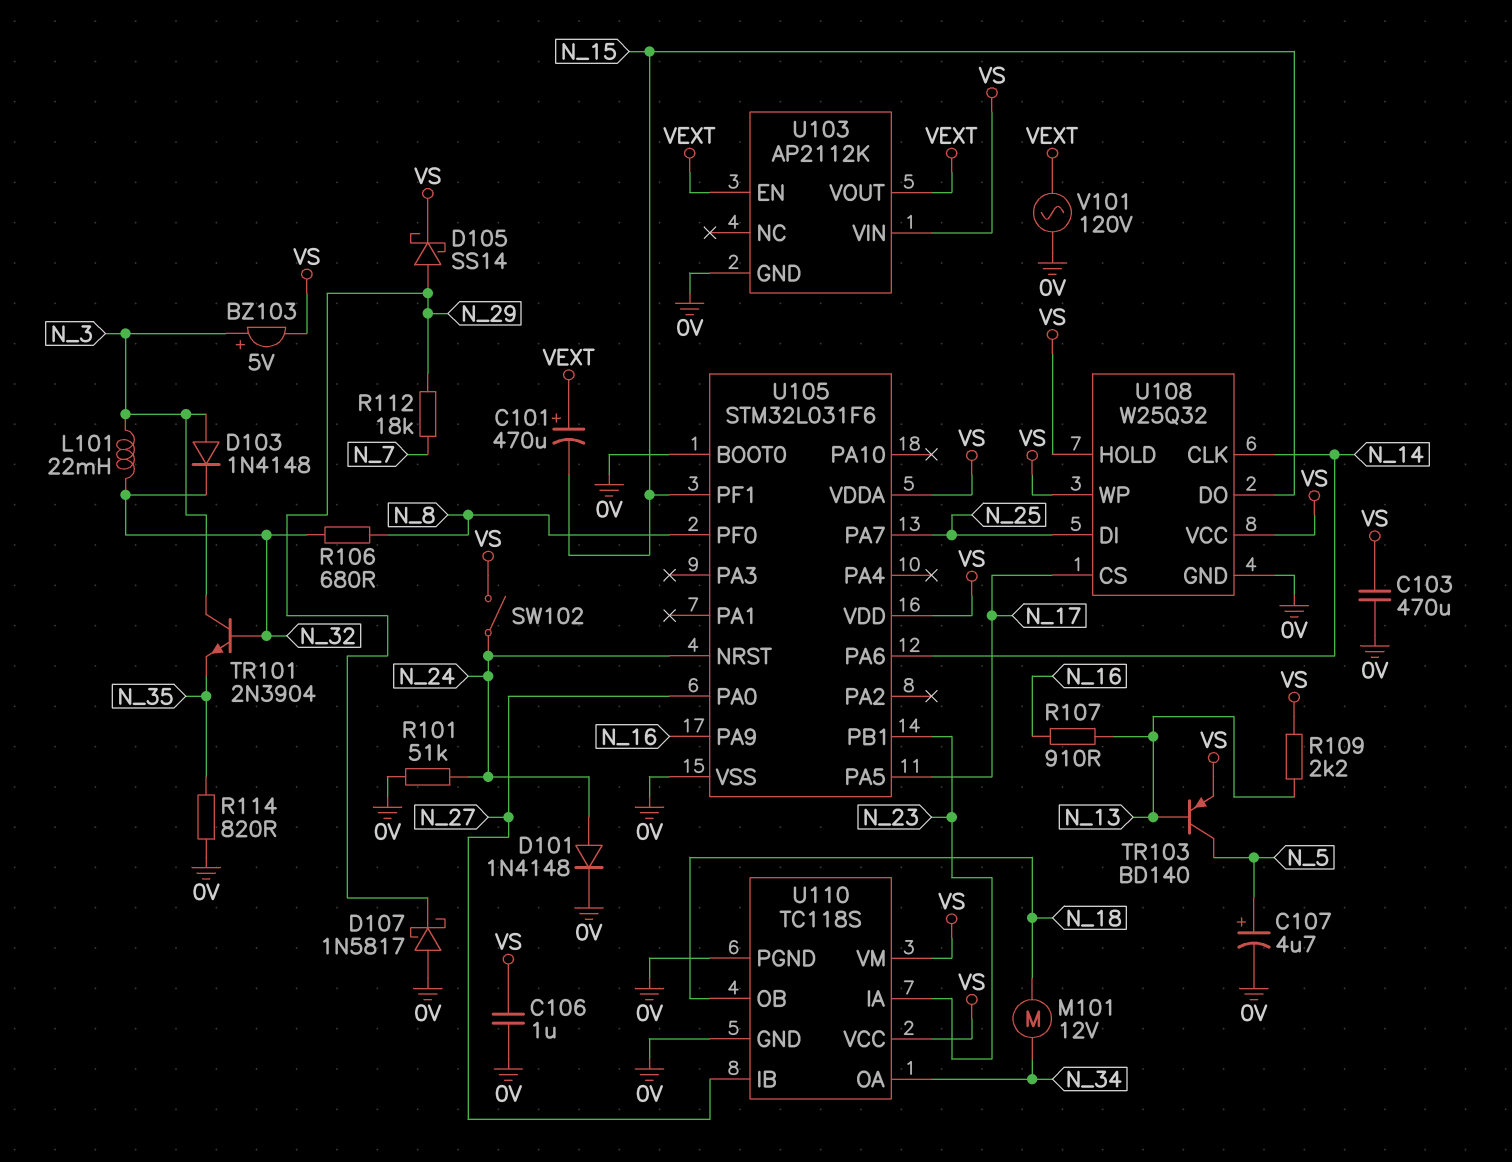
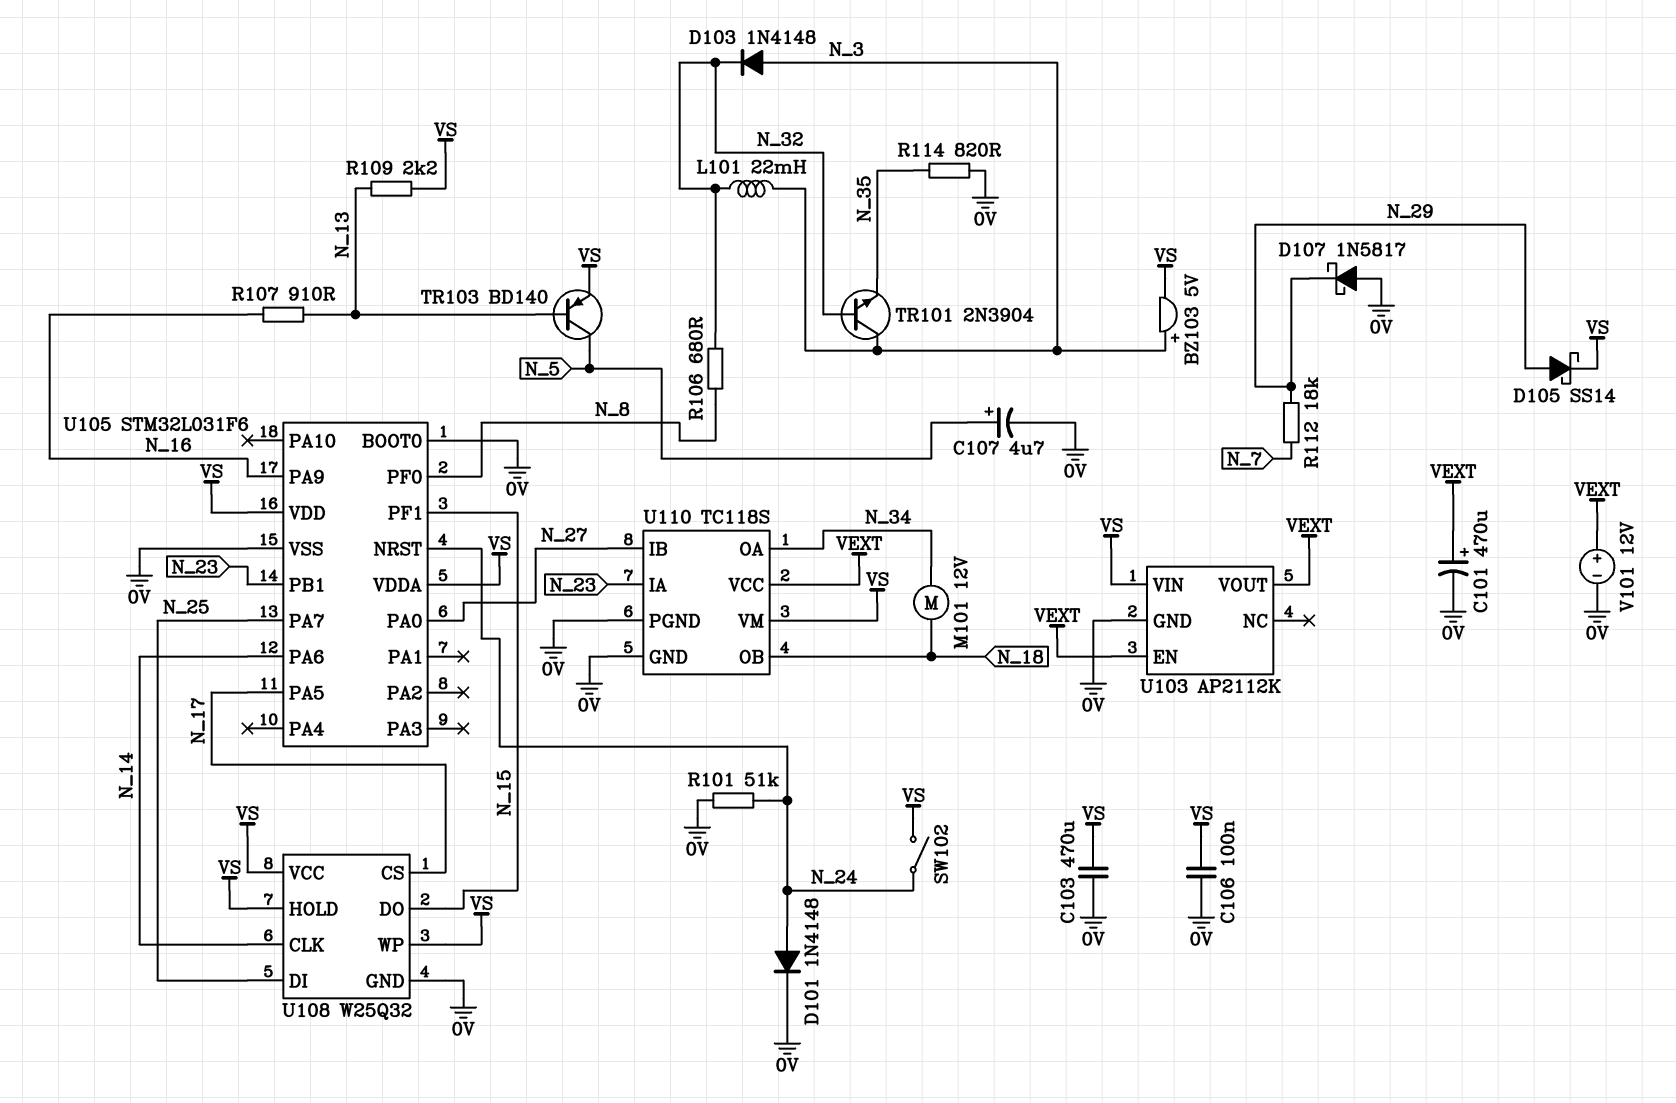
C101: 470uF (plus VEXT, minus N_15) -> 470uF (plus VEXT, minus 0V)
C106: 1uF (0V, VS) -> 100nF (0V, VS)
U110 pin VCC: VS -> VEXT
V101: AC 120V (0V, VEXT) -> 12V (plus VEXT, minus 0V)

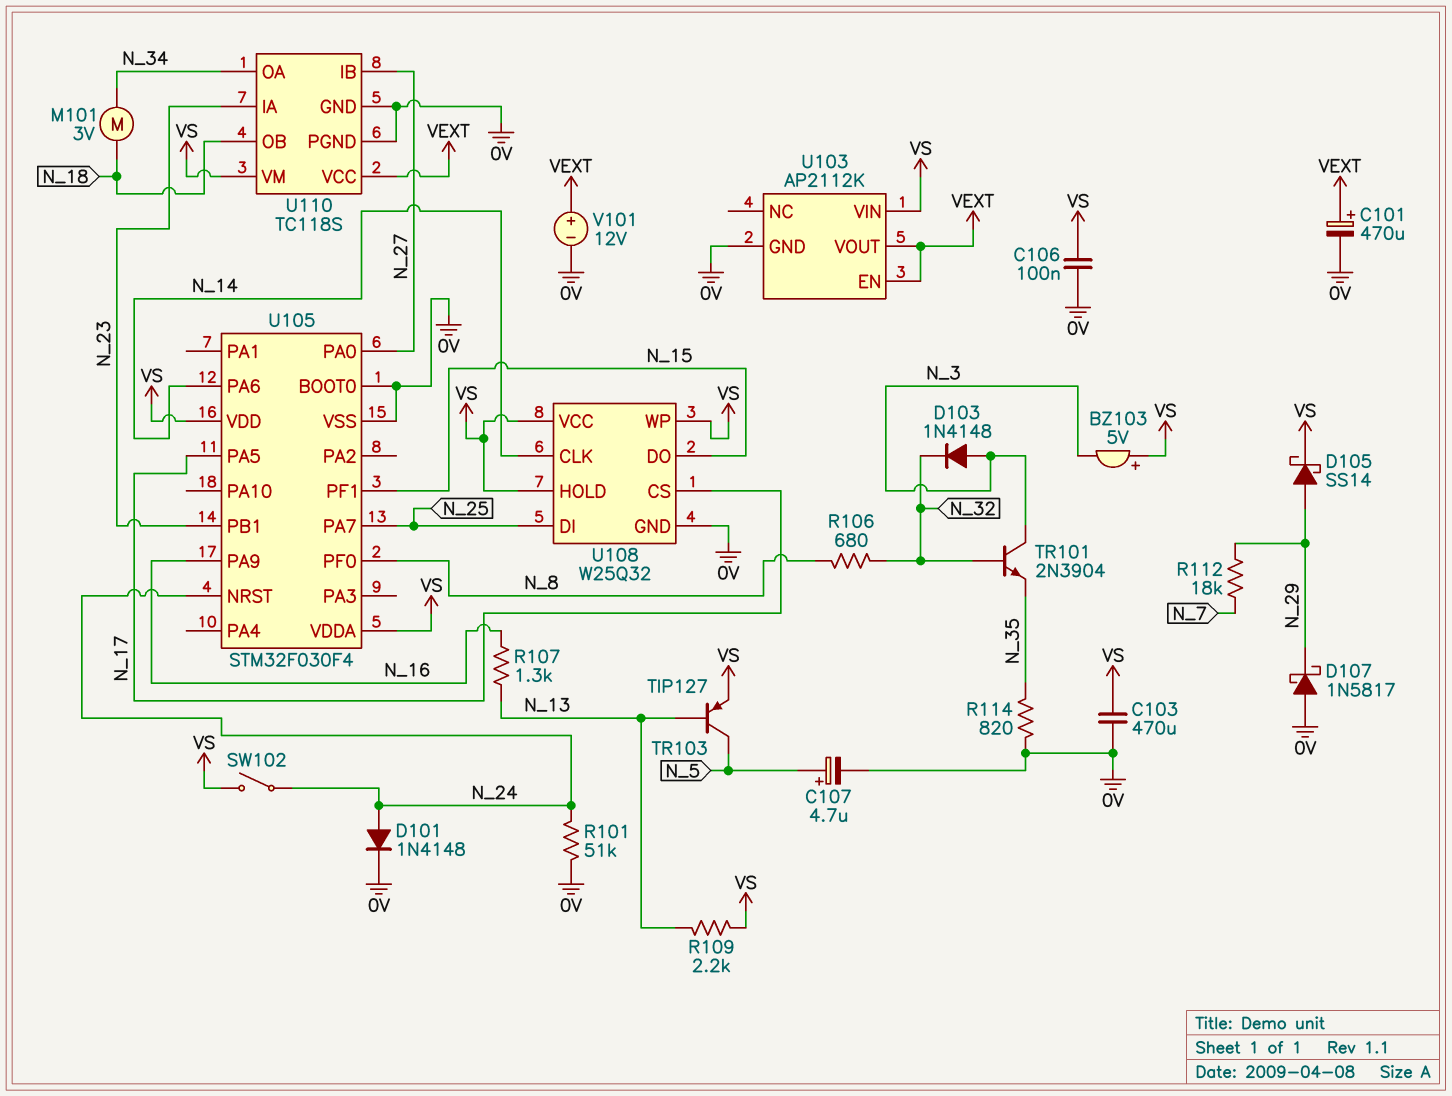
BZ103: buzzer 5V (plus N_3, minus VS) -> buzzer 5V (plus VS, minus N_3)
L101: 22mH (N_3, N_32) -> none
M101: motor 12V (N_18, N_34) -> motor 3V (N_18, N_34)
R107: 910 (N_13, N_16) -> 1.3k (N_13, N_16)
TR103: PNP BD140 (B N_13, C N_5, E VS) -> PNP TIP127 (B N_13, C N_5, E VS)
U105: STM32L031F6 -> STM32F030F4

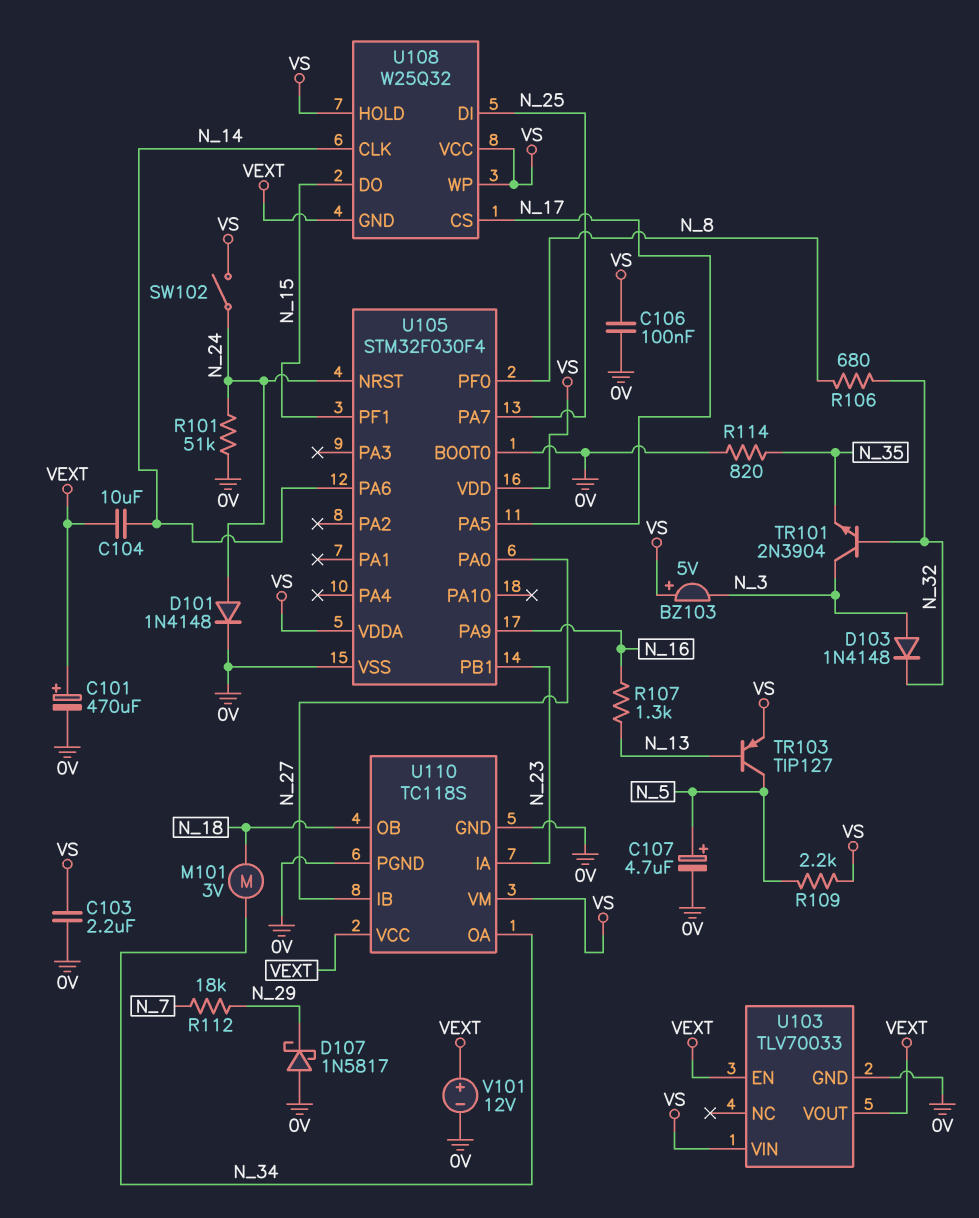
C103: 470uF (0V, VS) -> 2.2uF (0V, VS)
C104: none -> 10uF (N_14, VEXT)
D105: schottky SS14 (A N_29, K VS) -> none
R109: 2.2k (N_13, VS) -> 2.2k (N_5, VS)
U103: AP2112K -> TLV70033
U108 pin GND: 0V -> VEXT

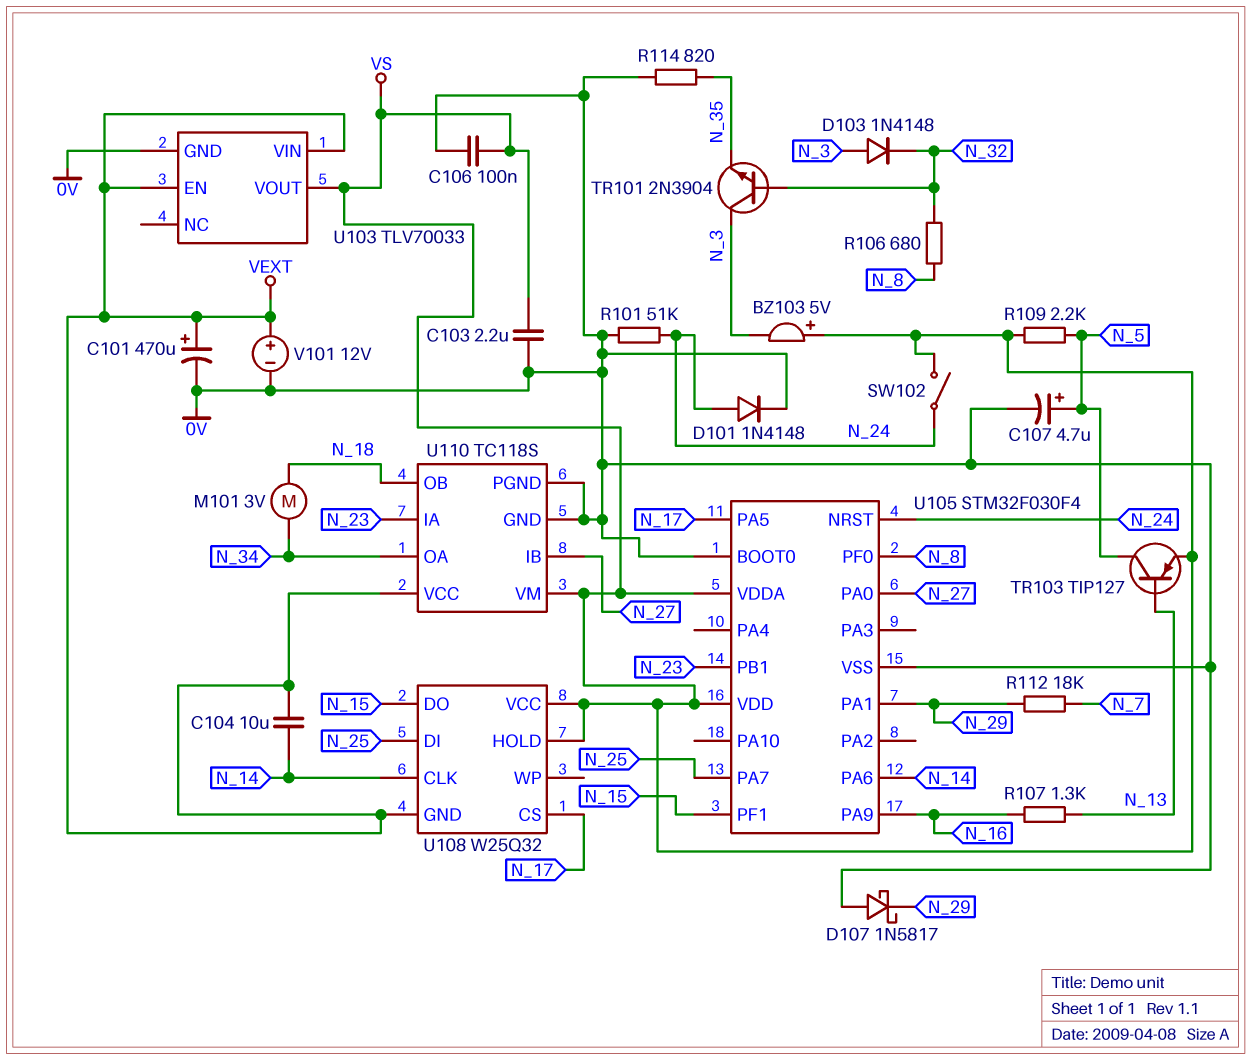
U103 pin VIN: VS -> VEXT
U103 pin VOUT: VEXT -> VS
U105 pin PA1: none -> N_29
U108 pin WP: VS -> none

